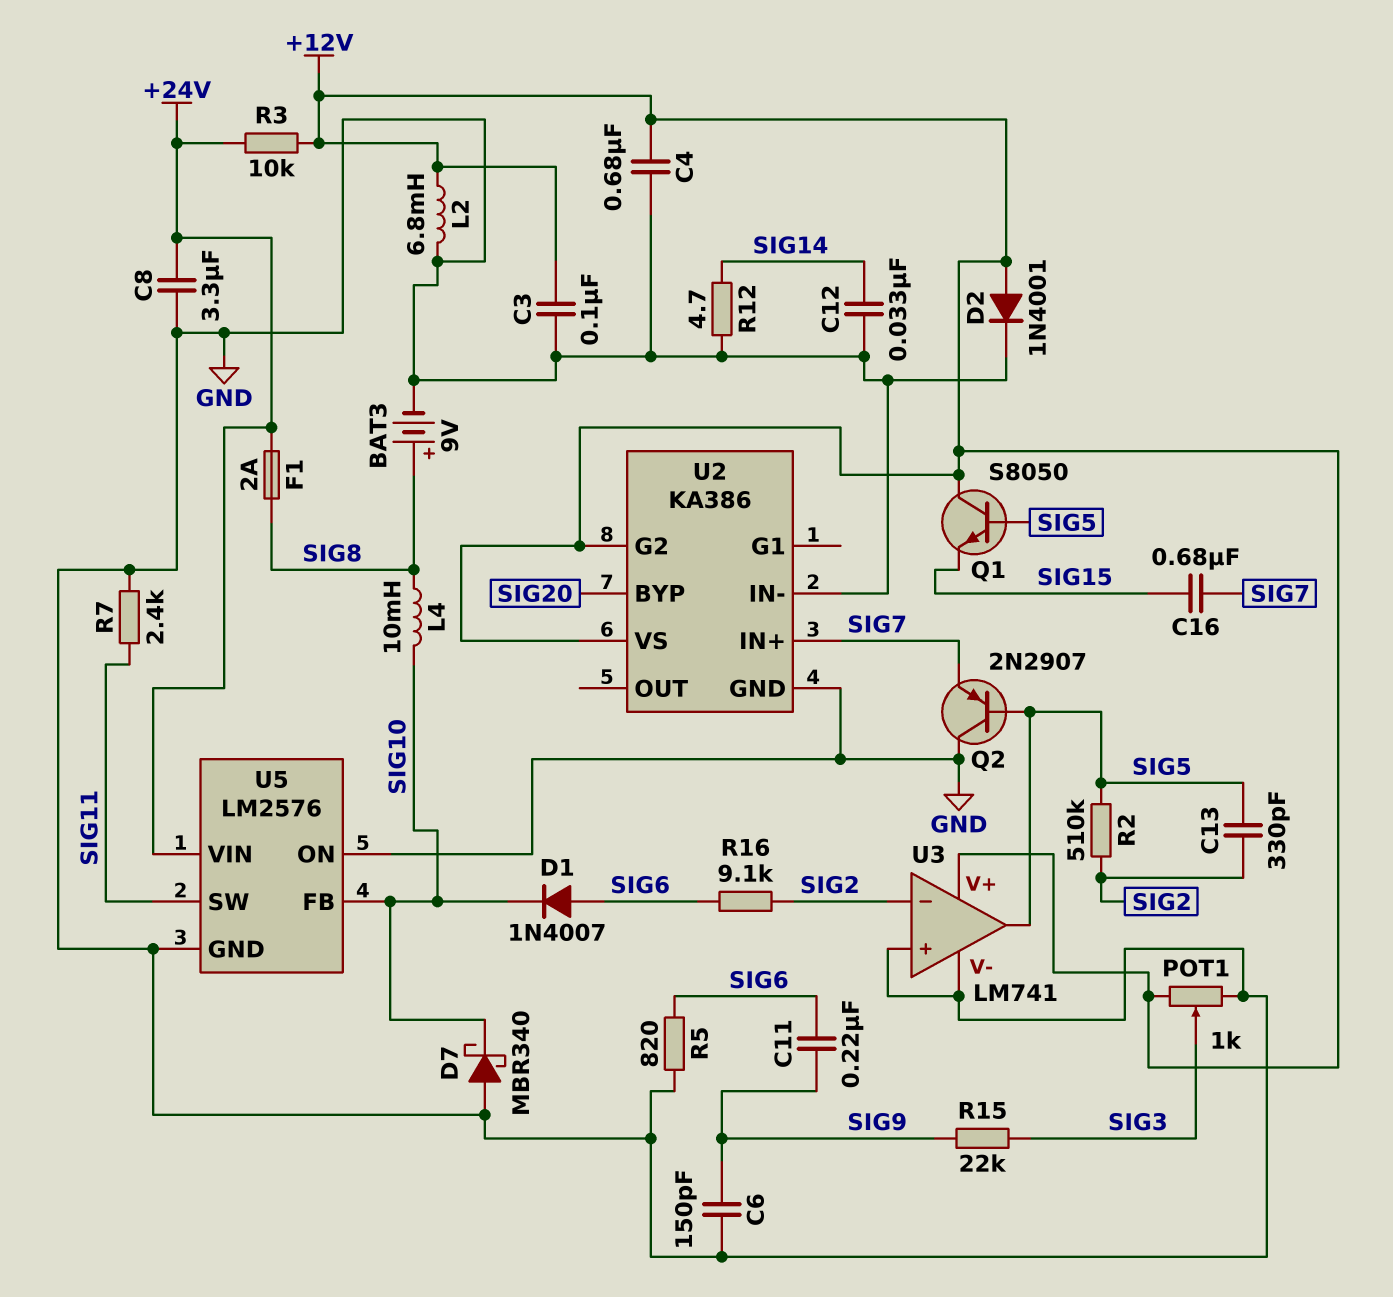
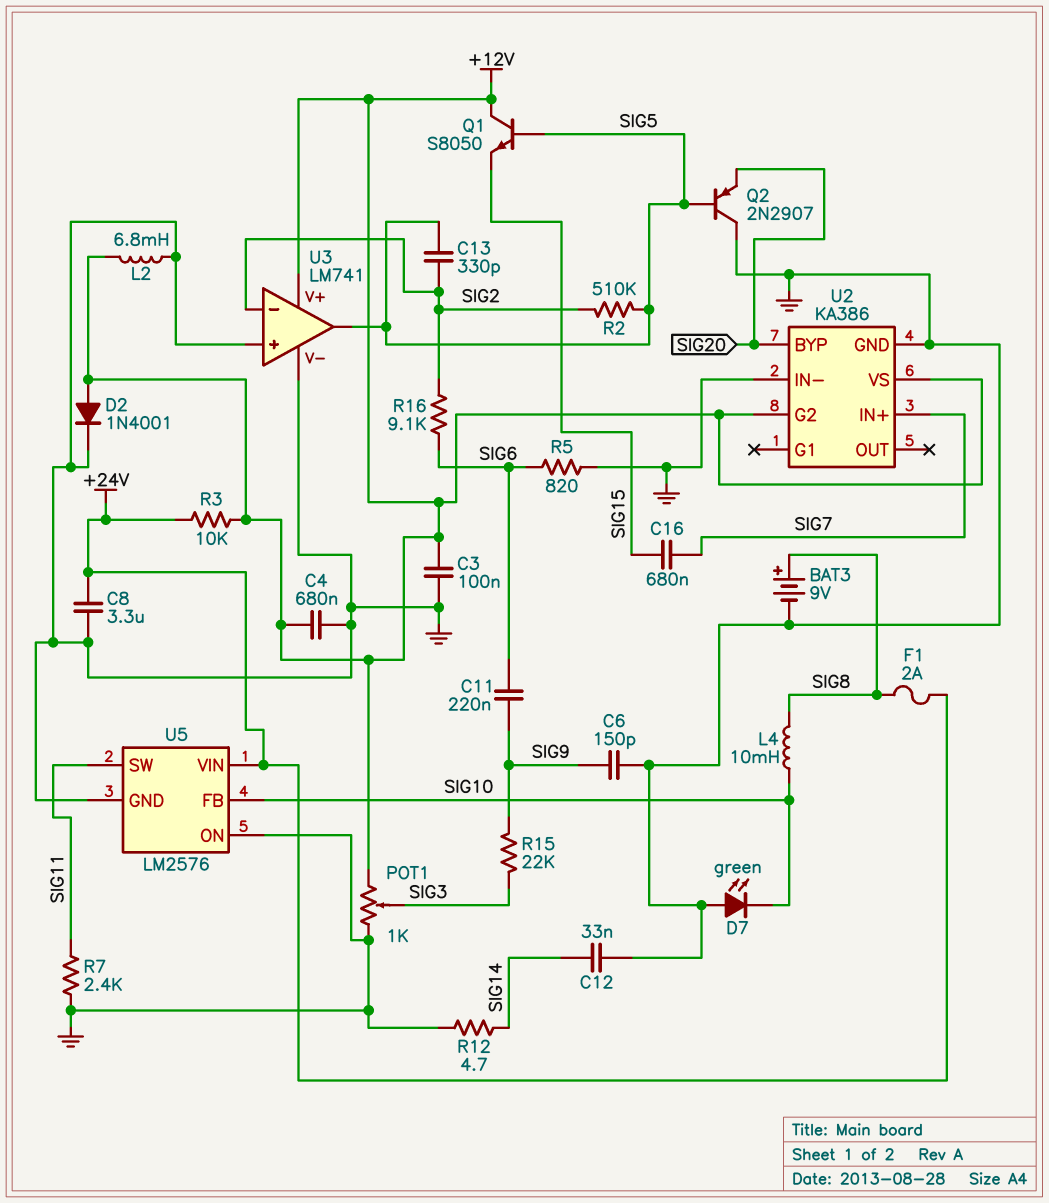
D1: diode 1N4007 (A SIG6, K SIG10) -> none
D7: schottky MBR340 (A GND, K SIG10) -> LED green (A GND, K SIG10)
Q2: PNP 2N2907 (B SIG5, C GND, E SIG7) -> PNP 2N2907 (B SIG5, C GND, E SIG20)

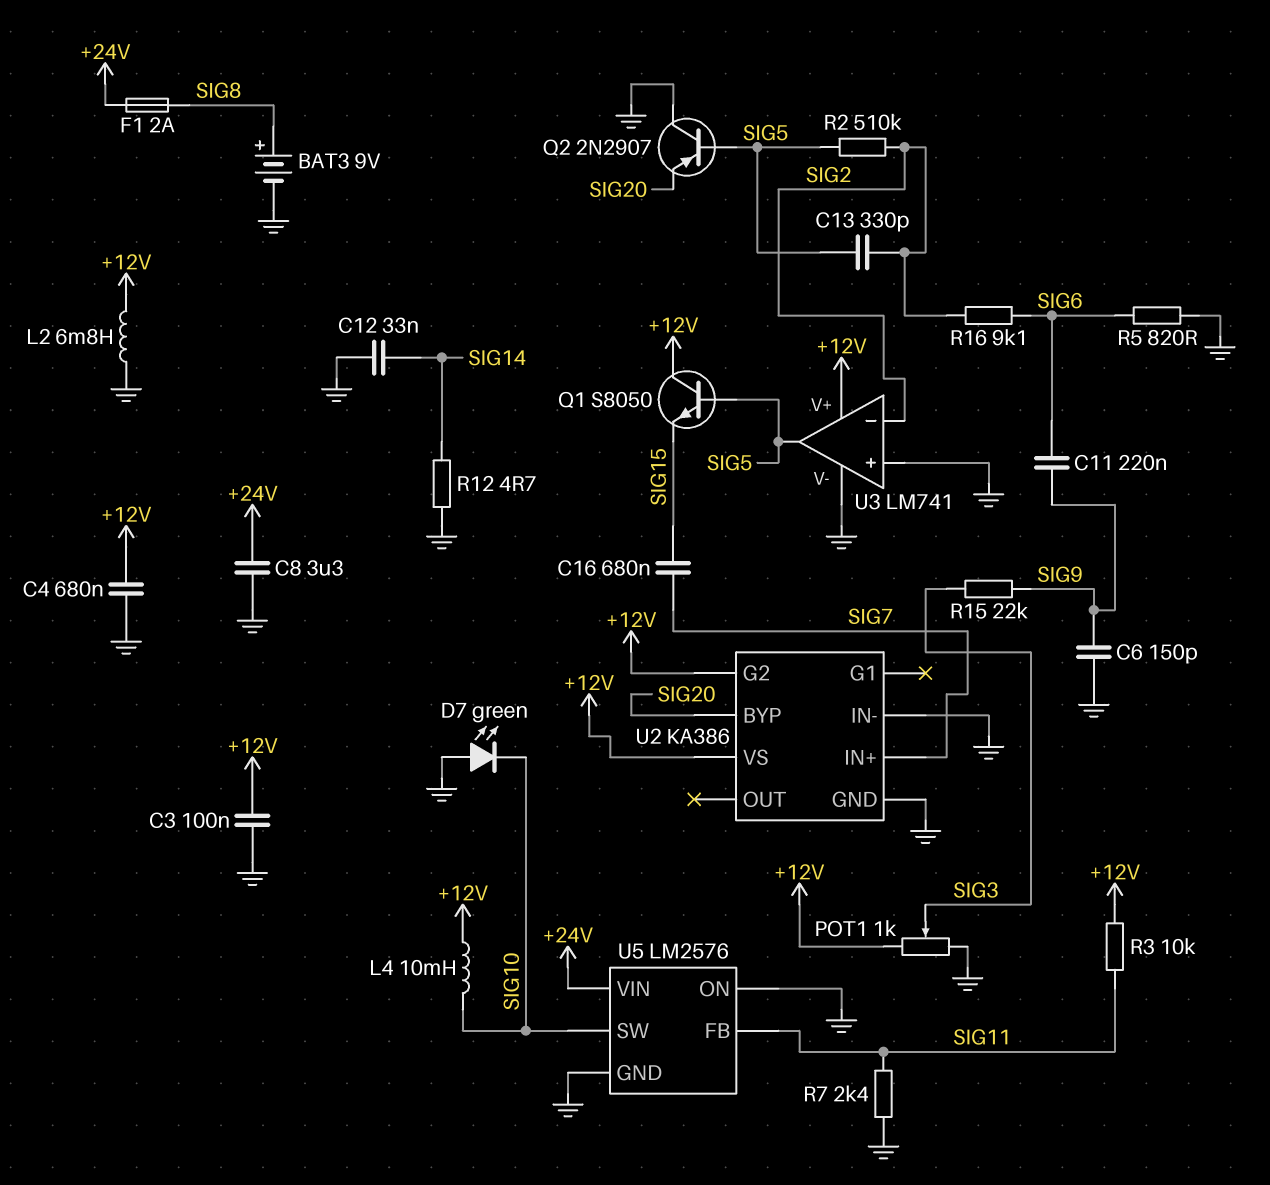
D2: diode 1N4001 (A +12V, K GND) -> none
L4: 10mH (SIG8, SIG10) -> 10mH (+12V, SIG10)
R3: 10k (+12V, +24V) -> 10k (+12V, SIG11)
U5 pin FB: SIG10 -> SIG11
U5 pin SW: SIG11 -> SIG10

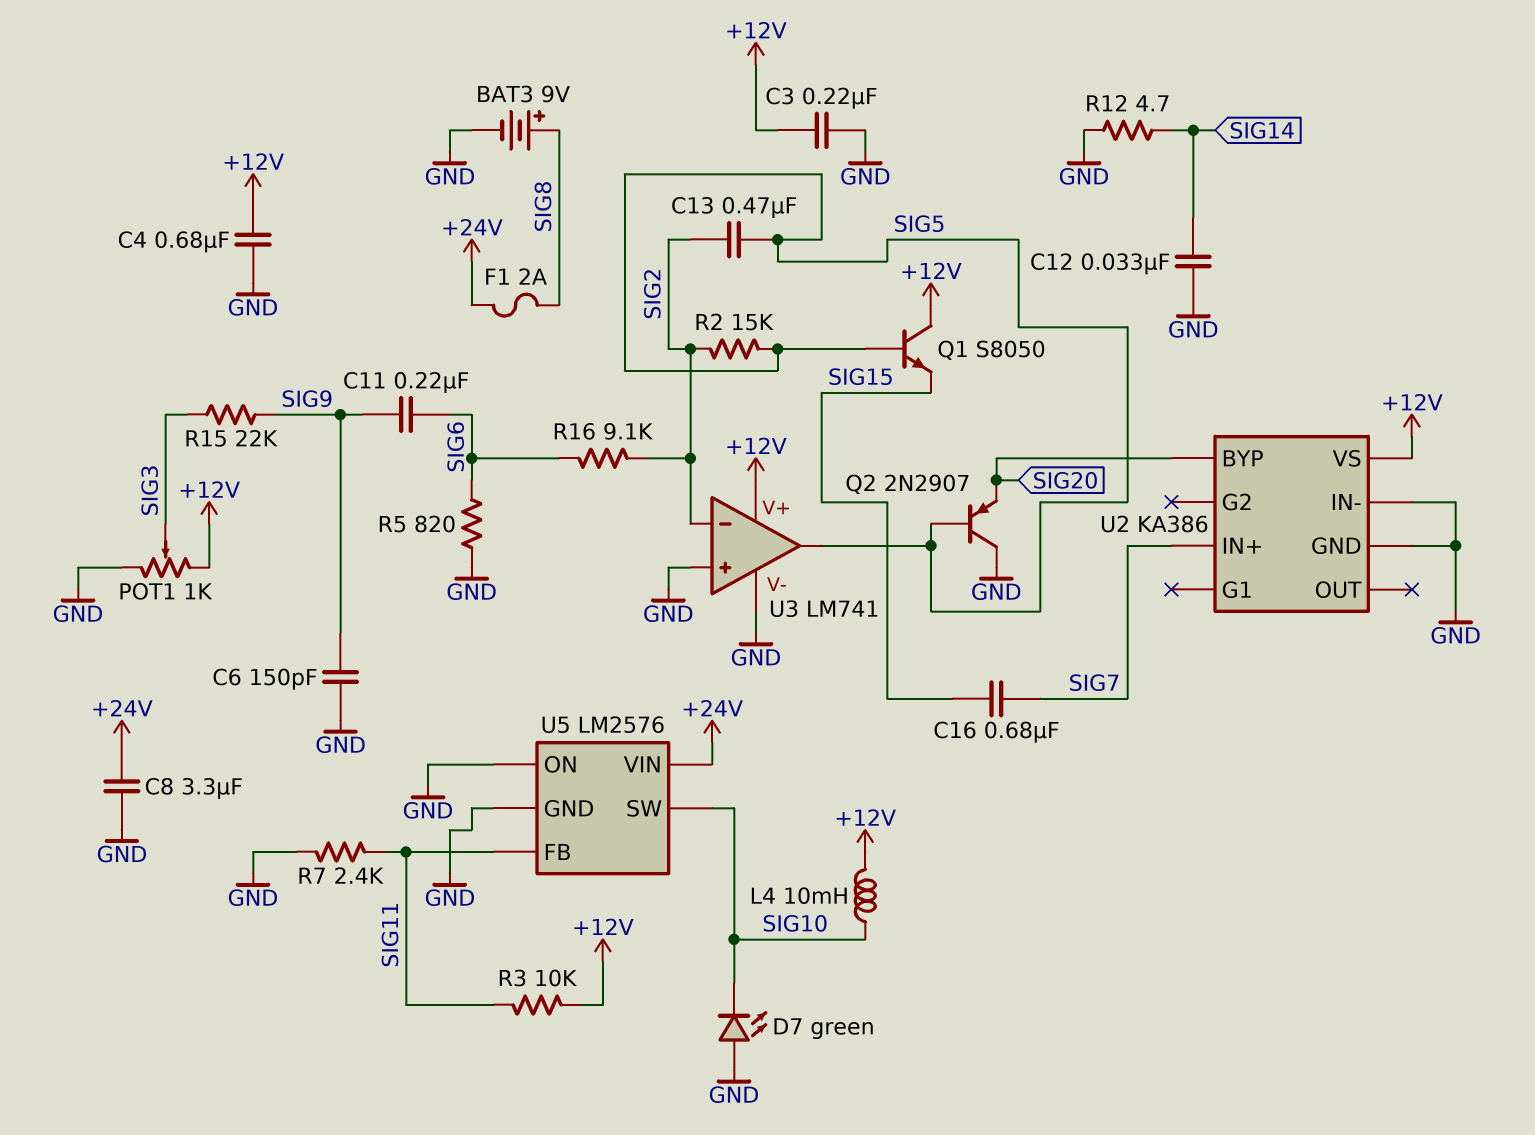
C3: 100nF (+12V, GND) -> 220nF (+12V, GND)
C13: 330pF (SIG2, SIG5) -> 470nF (SIG2, SIG5)
L2: 6.8mH (+12V, GND) -> none
R2: 510k (SIG2, SIG5) -> 15k (SIG2, SIG5)
U2 pin G2: +12V -> none

